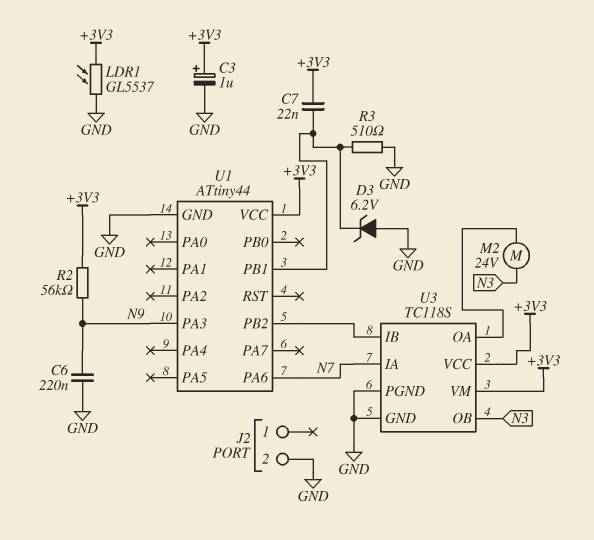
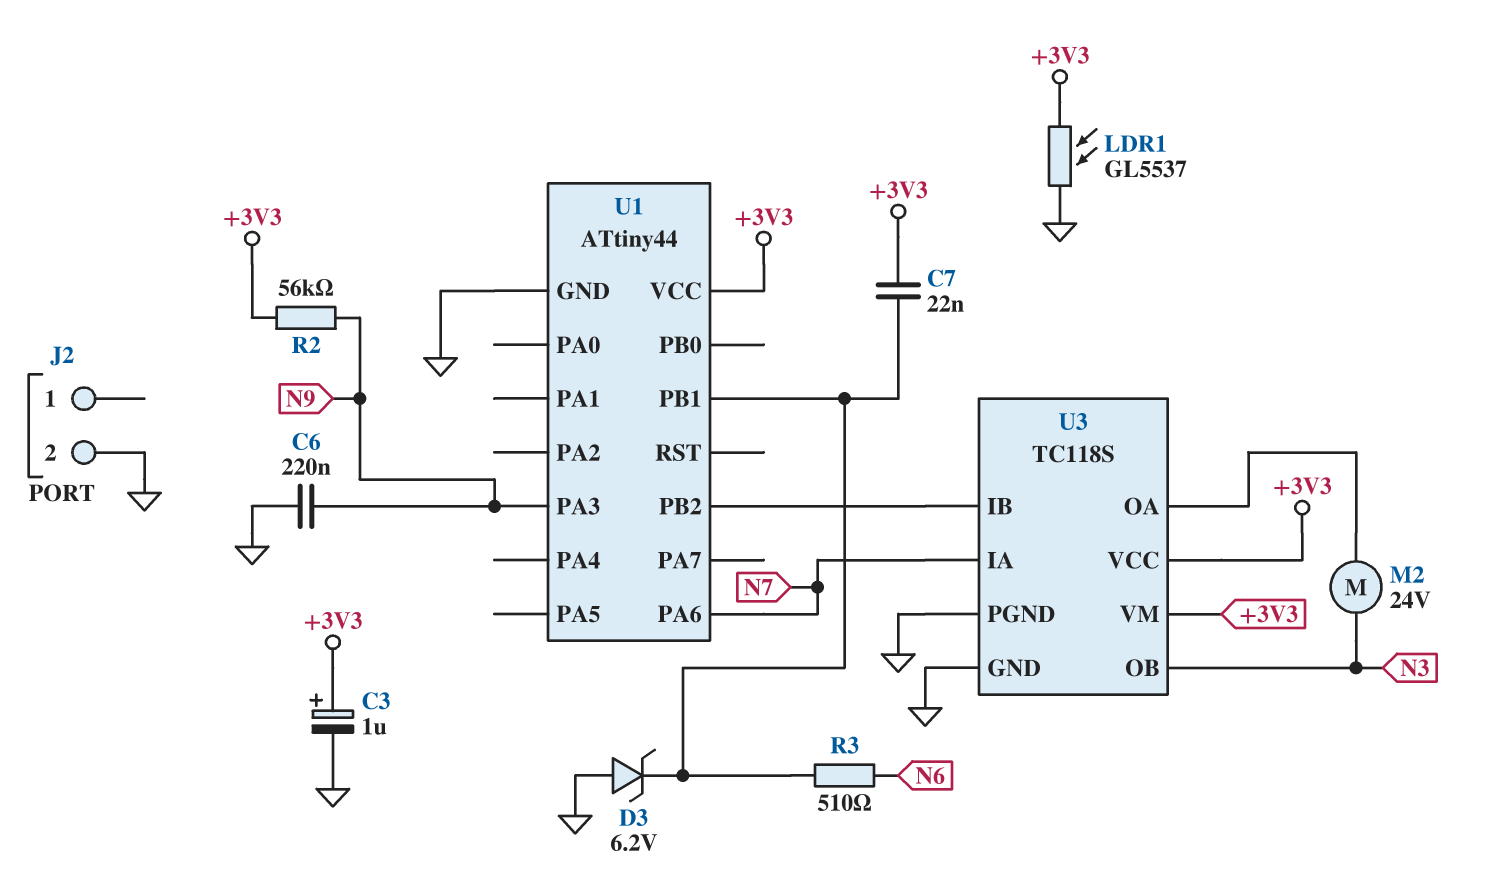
R3: 510 (GND, U1/PB1) -> 510 (N6, U1/PB1)

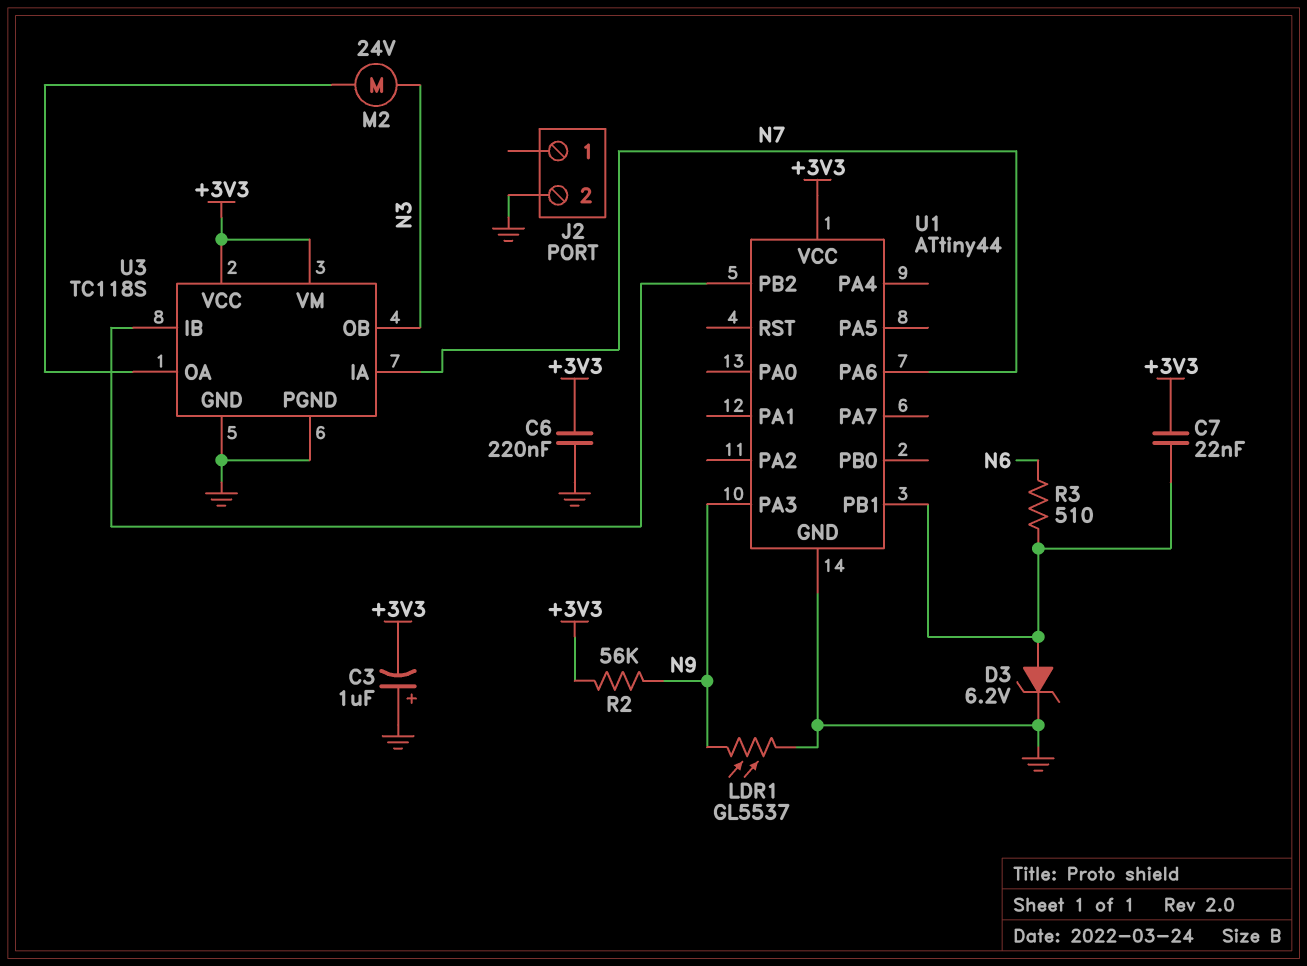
C3: 1uF (plus +3V3, minus GND) -> 1uF (plus GND, minus +3V3)
C6: 220nF (GND, N9) -> 220nF (+3V3, GND)
D3: zener 6.2V (A GND, K U1/PB1) -> zener 6.2V (A U1/PB1, K GND)
LDR1: GL5537 (+3V3, GND) -> GL5537 (GND, N9)

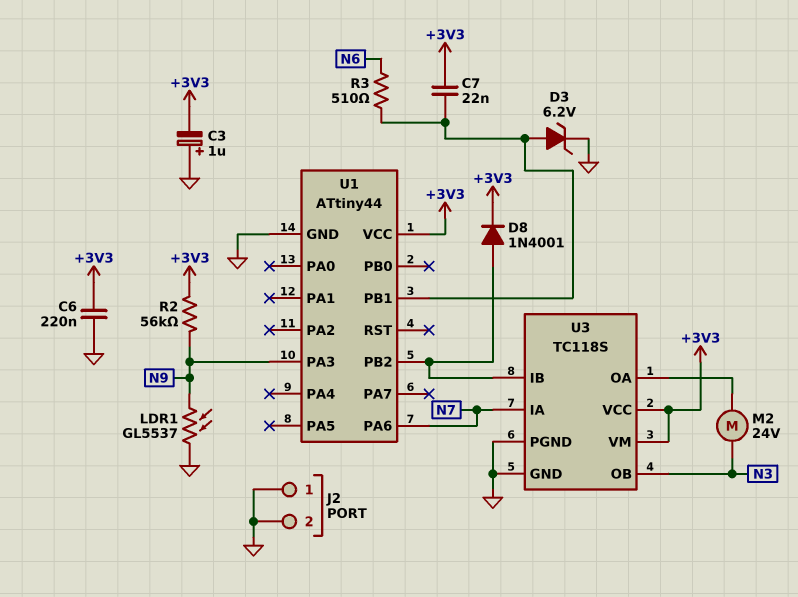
D8: none -> diode 1N4001 (A U1/PB2, K +3V3)
J2 pin 1: none -> GND

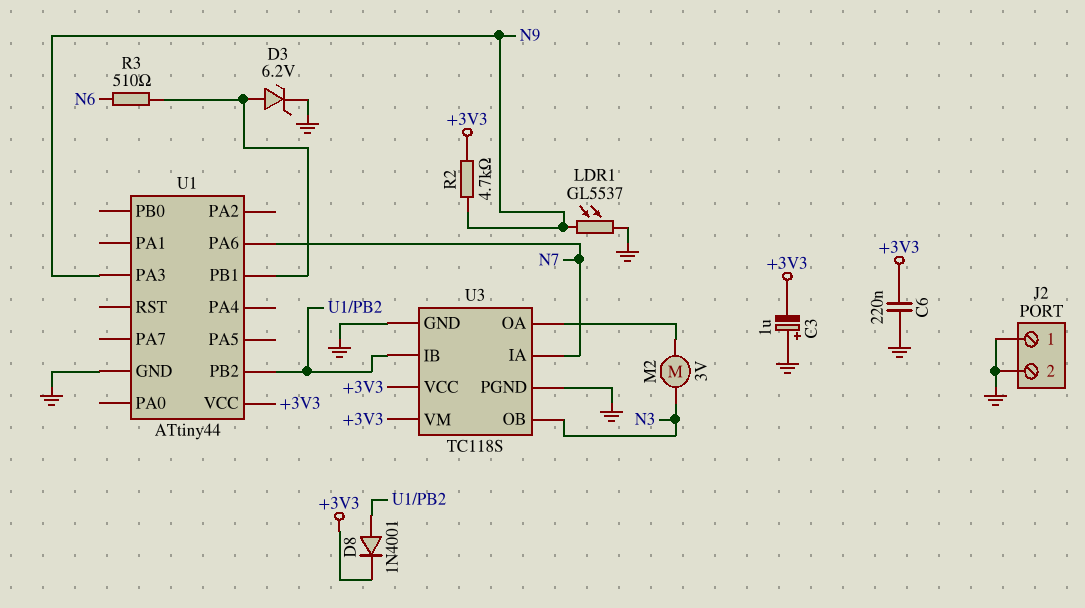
C7: 22nF (+3V3, U1/PB1) -> none
M2: motor 24V (N3, U3/OA) -> motor 3V (N3, U3/OA)
R2: 56k (+3V3, N9) -> 4.7k (+3V3, N9)

